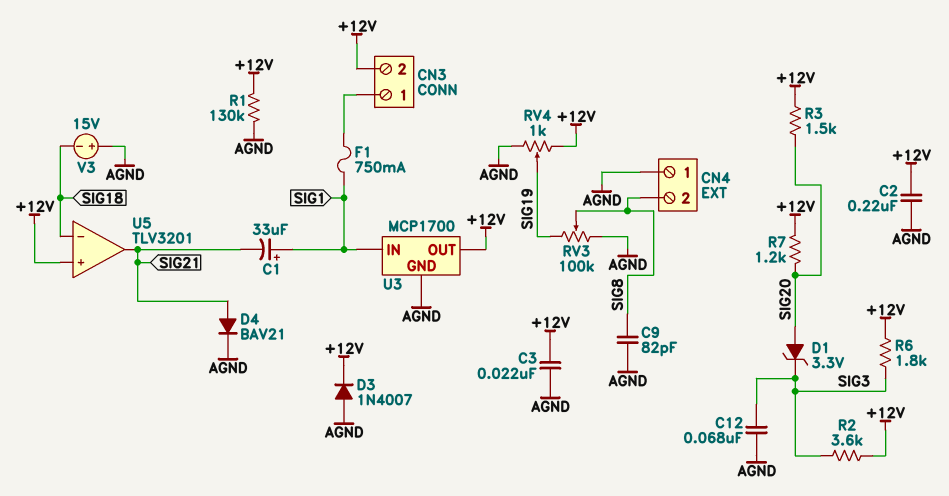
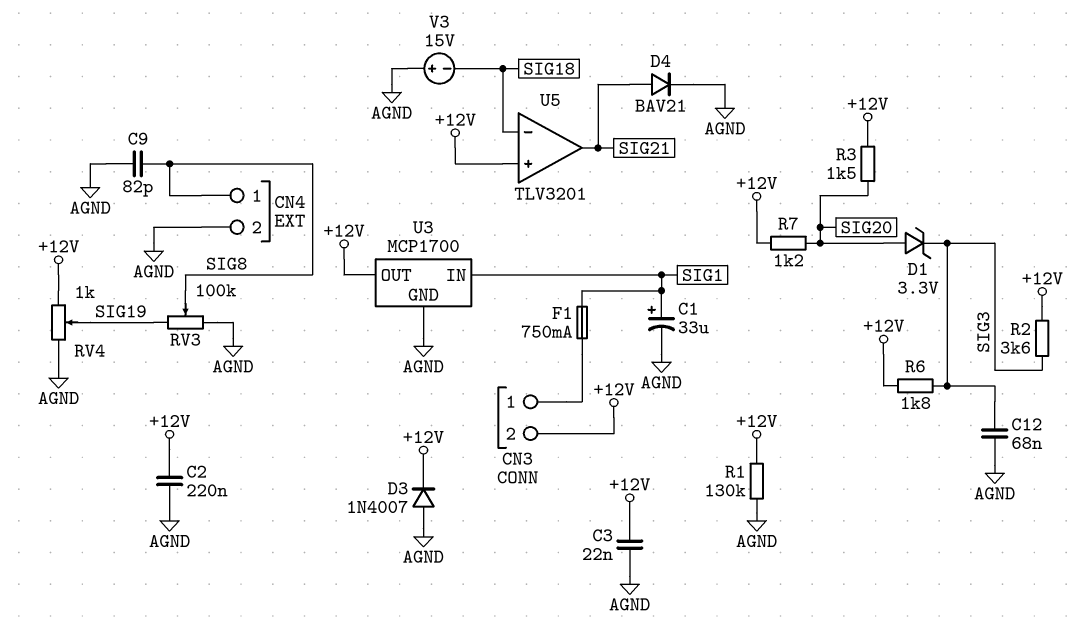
C1: 33uF (plus SIG1, minus SIG21) -> 33uF (plus SIG1, minus AGND)
CN4 pin 1: AGND -> SIG8
CN4 pin 2: SIG8 -> AGND

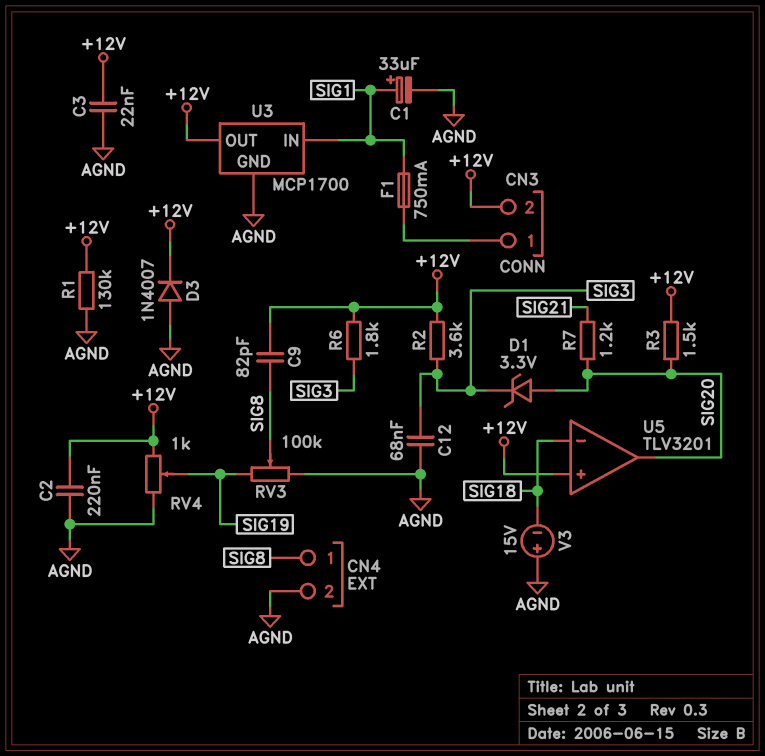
C9: 82pF (AGND, SIG8) -> 82pF (+12V, SIG8)
D4: diode BAV21 (A SIG21, K AGND) -> none
R7: 1.2k (+12V, SIG20) -> 1.2k (SIG20, SIG21)
U5 pin out: SIG21 -> SIG20

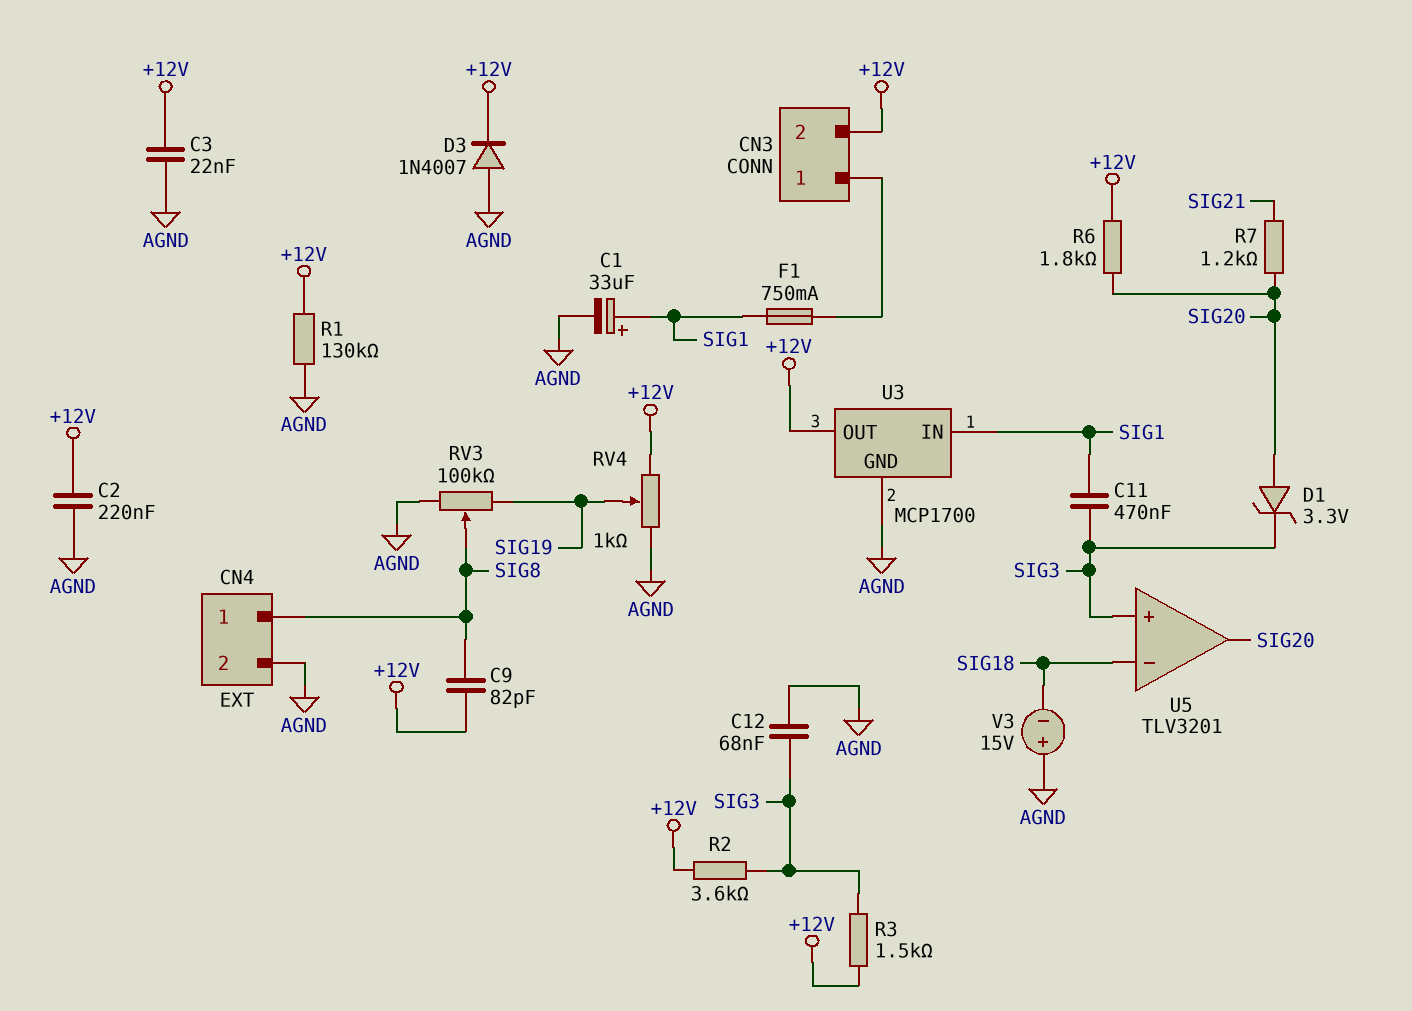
C11: none -> 470nF (SIG1, SIG3)
R3: 1.5k (+12V, SIG20) -> 1.5k (+12V, SIG3)
R6: 1.8k (+12V, SIG3) -> 1.8k (+12V, SIG20)
U5 pin in+: +12V -> SIG3

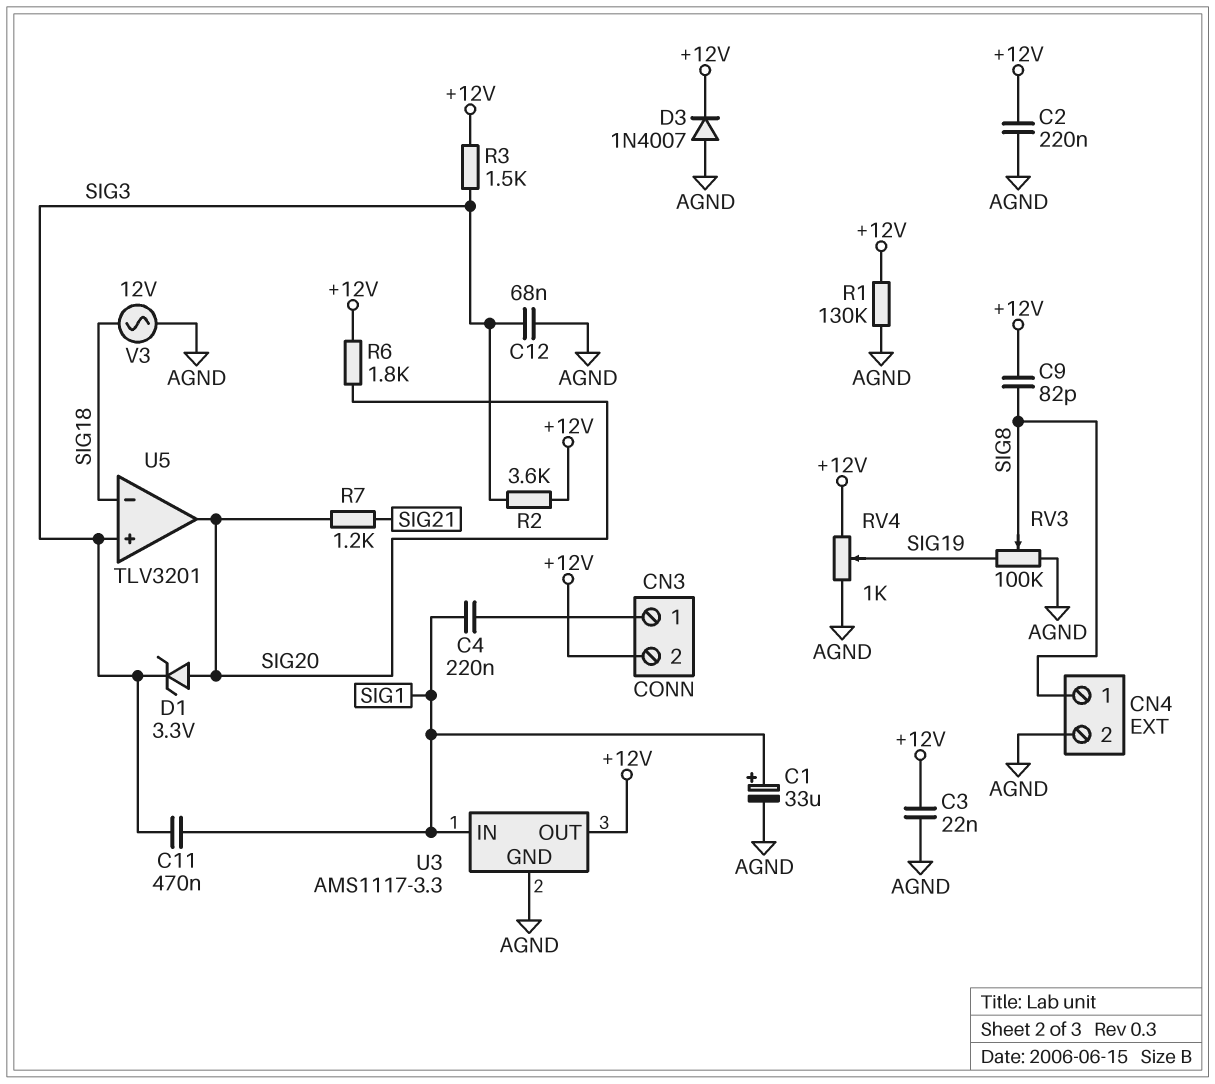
C4: none -> 220nF (CN3/1, SIG1)
F1: 750mA (CN3/1, SIG1) -> none
U3: MCP1700 -> AMS1117-3.3
V3: 15V (plus AGND, minus SIG18) -> AC 12V (AGND, SIG18)

